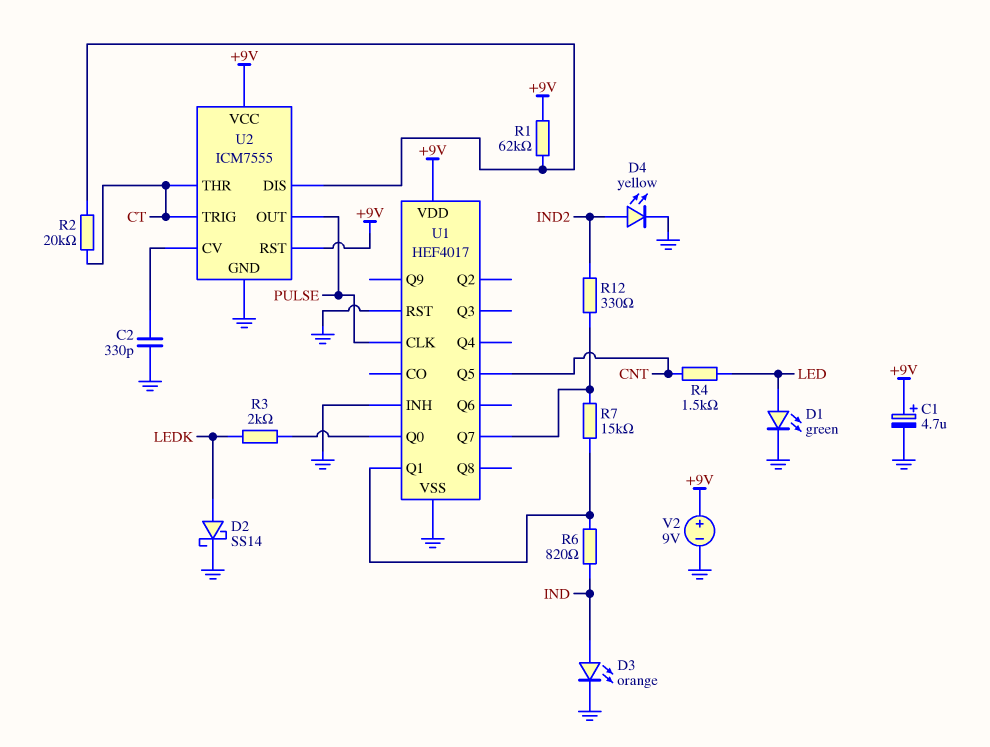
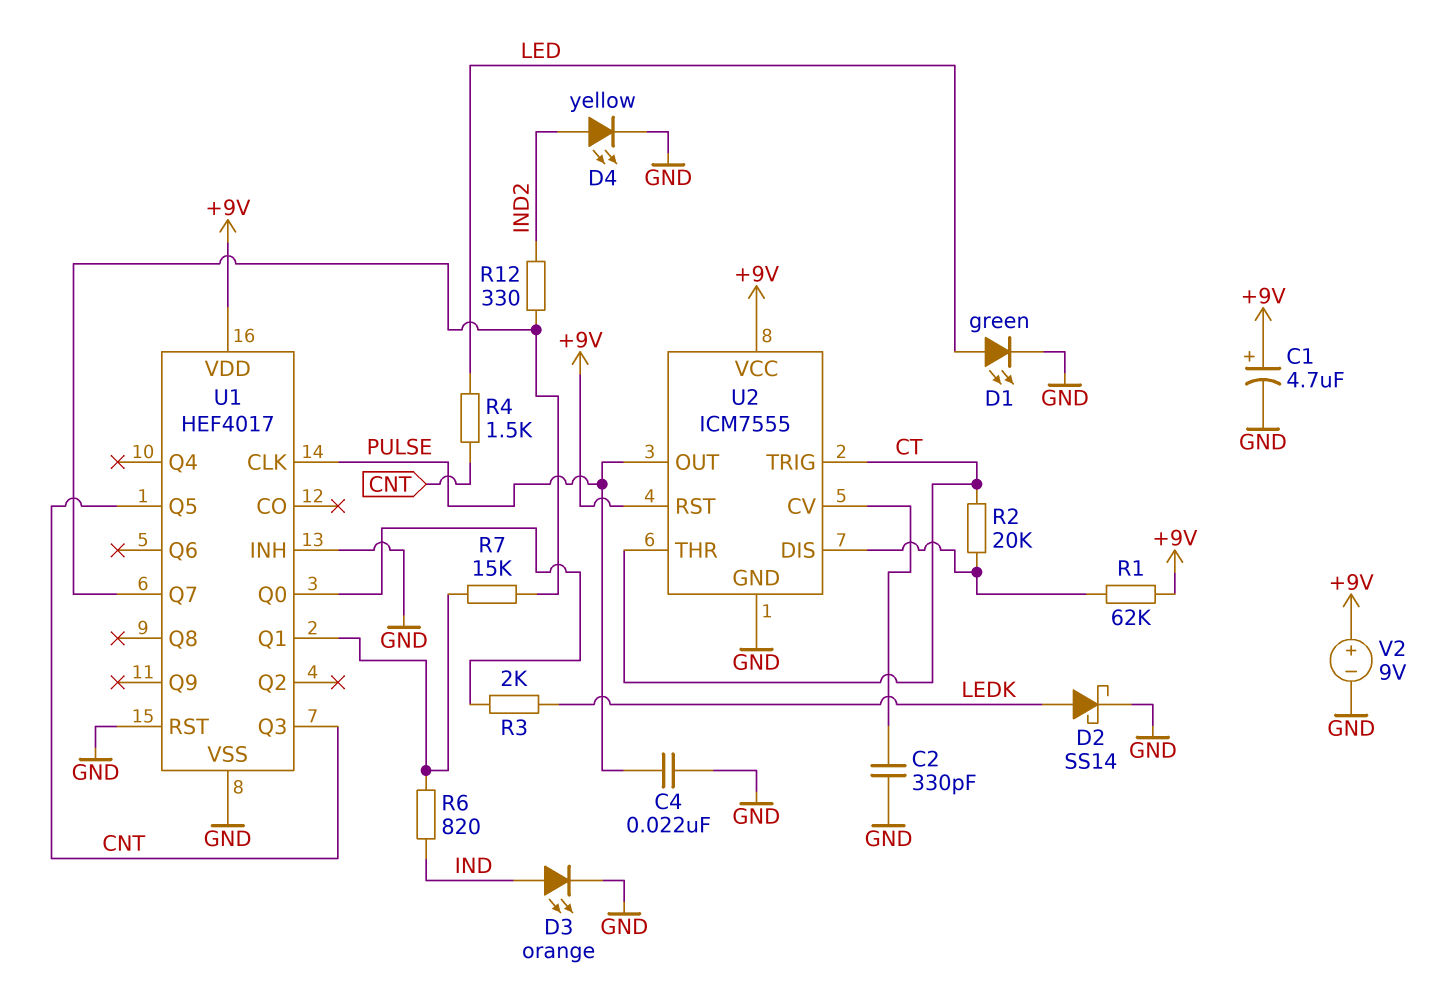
C4: none -> 22nF (GND, PULSE)
U1 pin Q3: none -> CNT

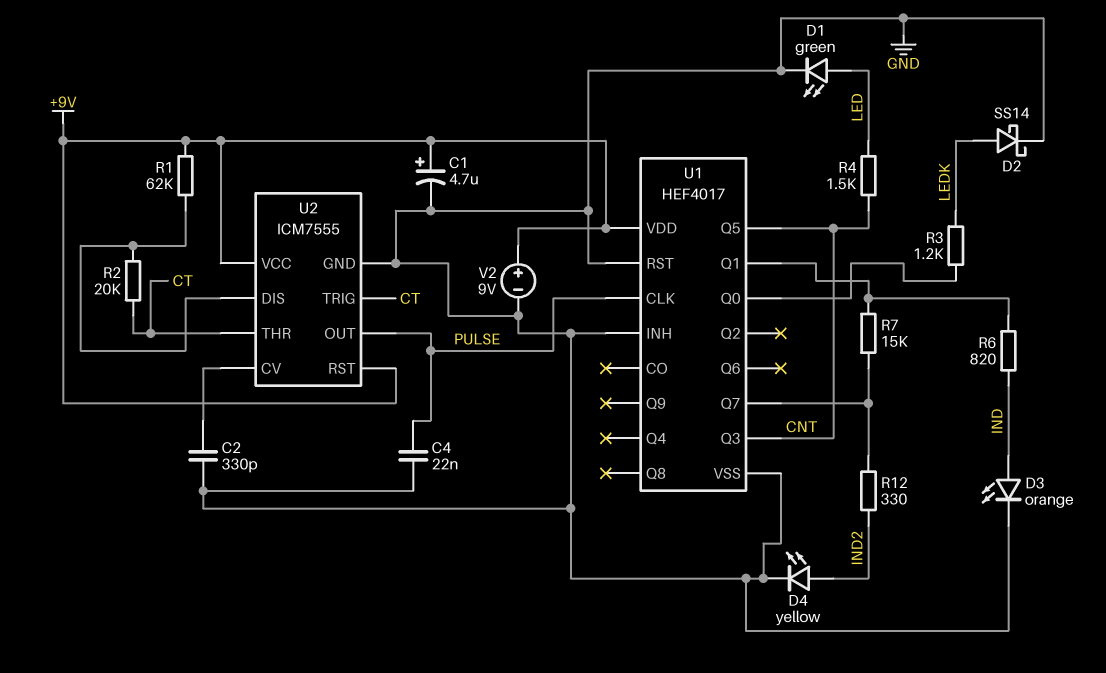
R3: 2k (LEDK, U1/Q0) -> 1.2k (LEDK, U1/Q0)

